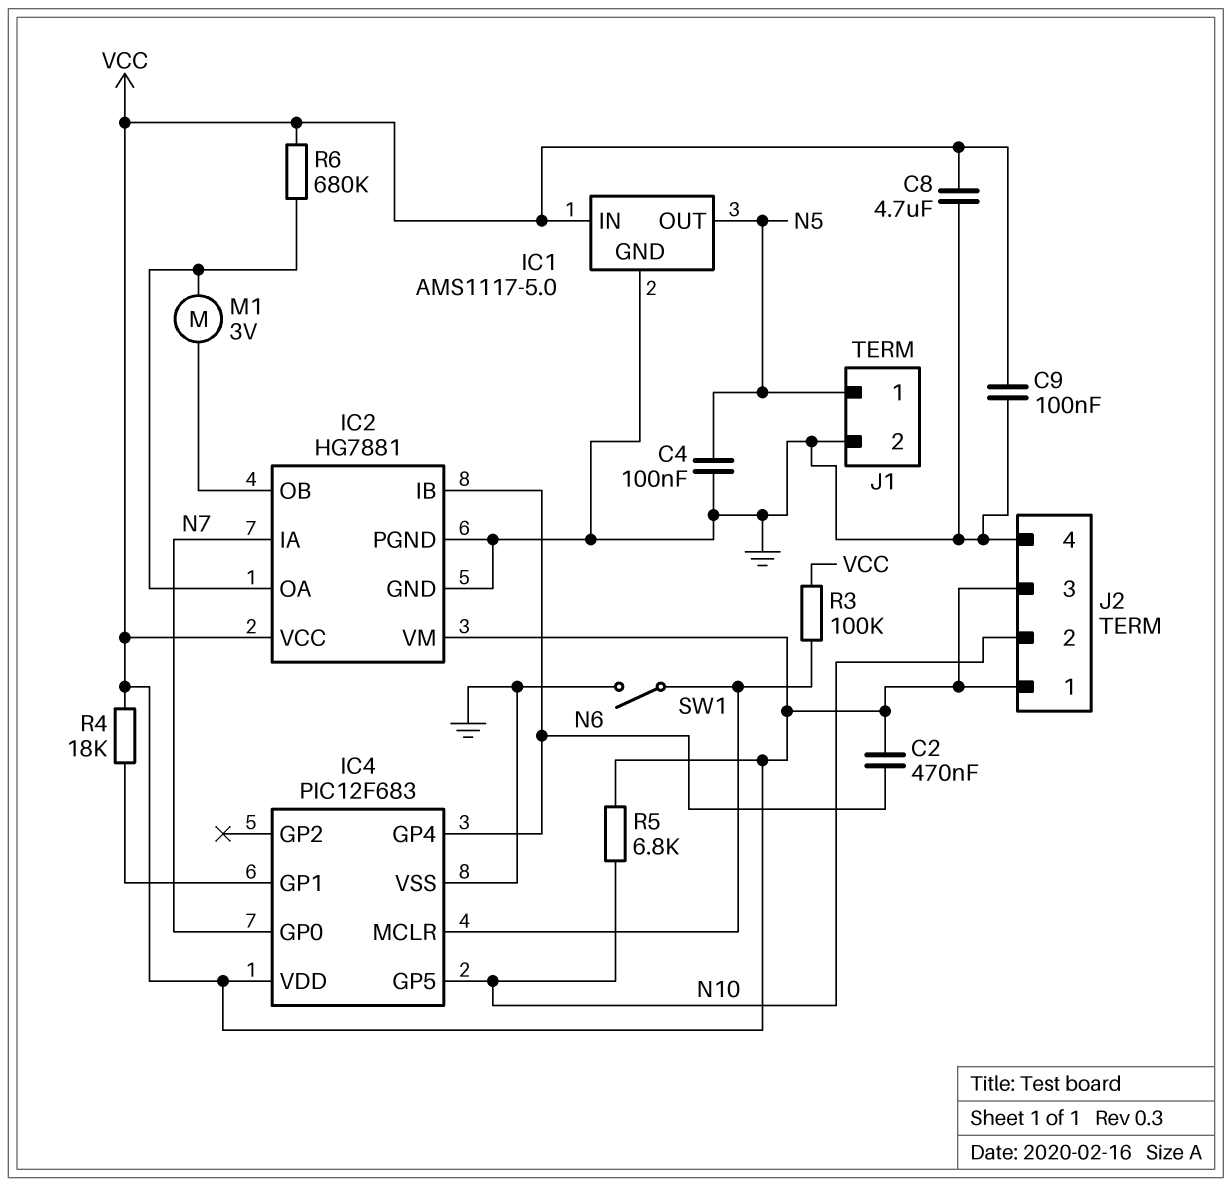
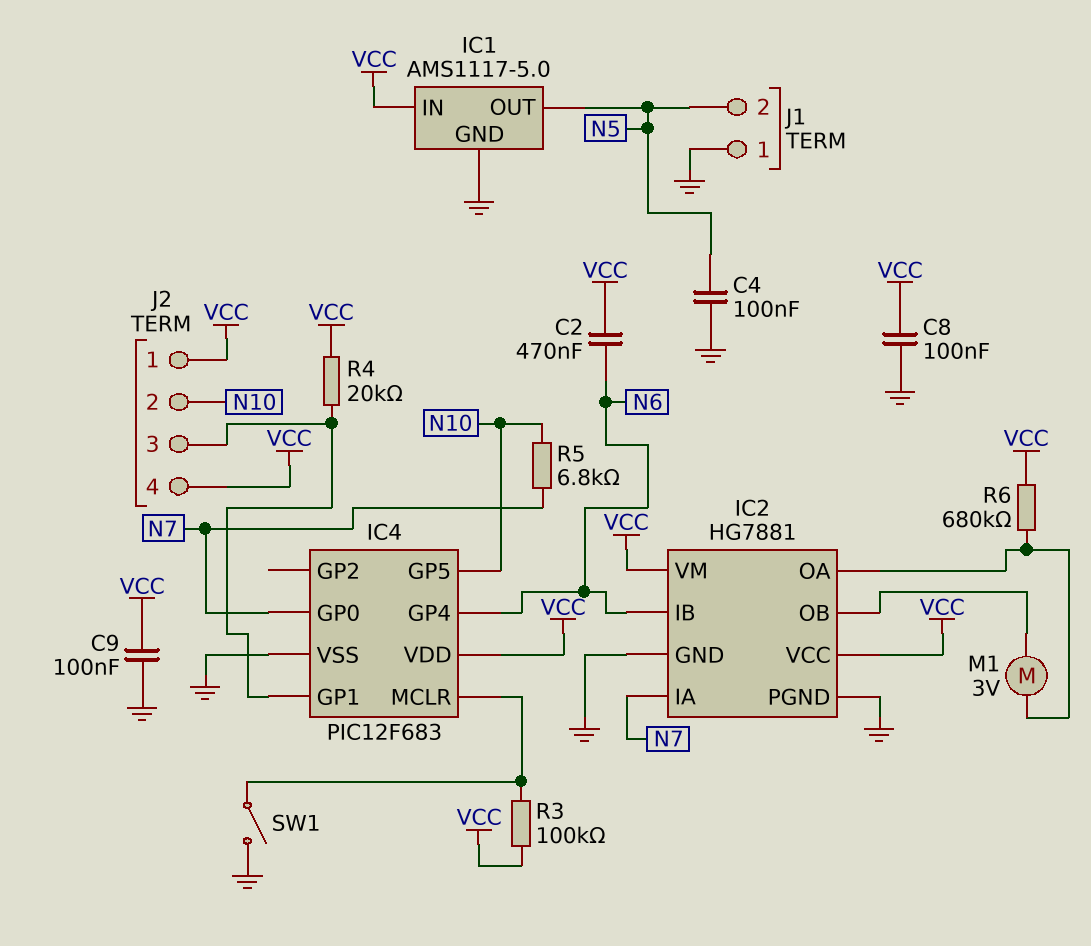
C8: 4.7uF (GND, VCC) -> 100nF (GND, VCC)
J1 pin 1: N5 -> GND
J1 pin 2: GND -> N5
J2 pin 3: VCC -> IC4/GP1
J2 pin 4: GND -> VCC
R4: 18k (IC4/GP1, VCC) -> 20k (IC4/GP1, VCC)
R5: 6.8k (N10, VCC) -> 6.8k (N7, N10)

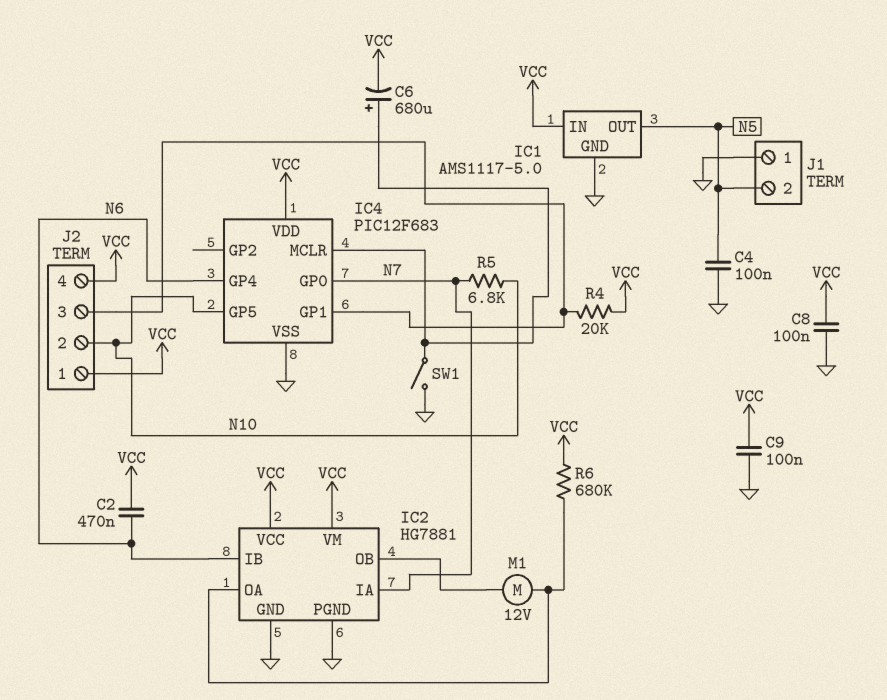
C6: none -> 680uF (plus IC4/MCLR, minus VCC)
M1: motor 3V (IC2/OA, IC2/OB) -> motor 12V (IC2/OA, IC2/OB)
R3: 100k (IC4/MCLR, VCC) -> none

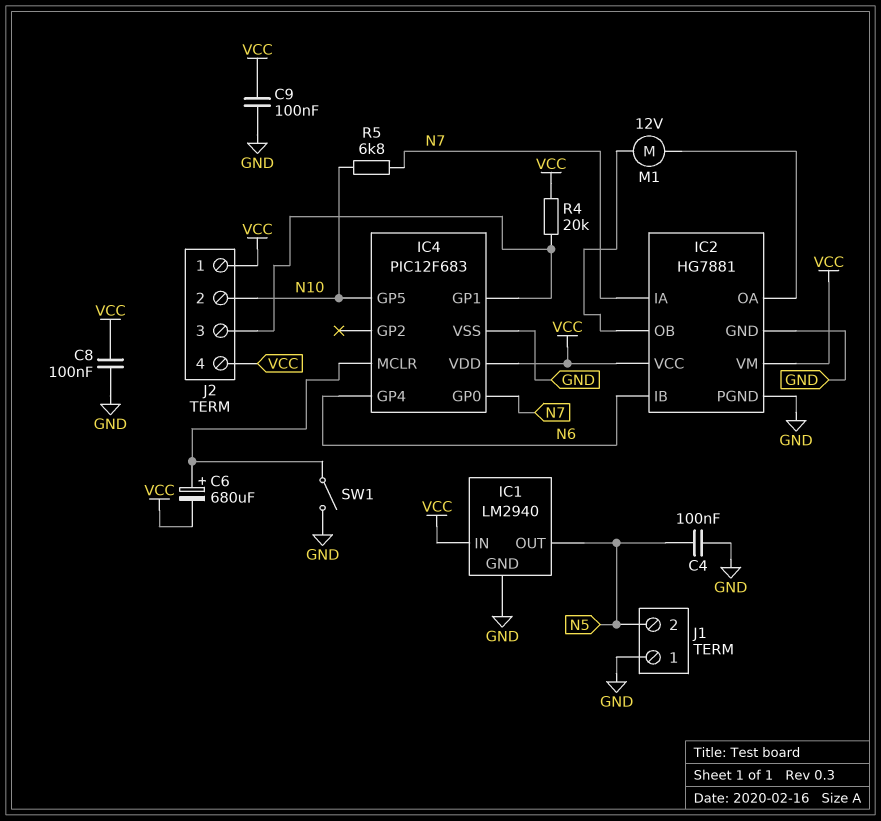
C2: 470nF (N6, VCC) -> none
IC1: AMS1117-5.0 -> LM2940
R6: 680k (IC2/OA, VCC) -> none

